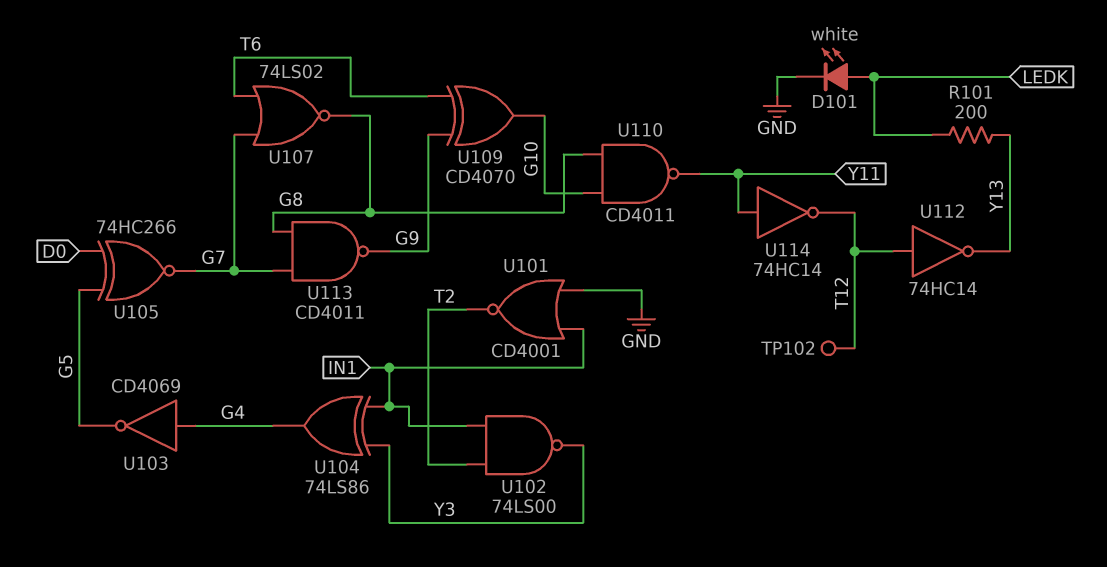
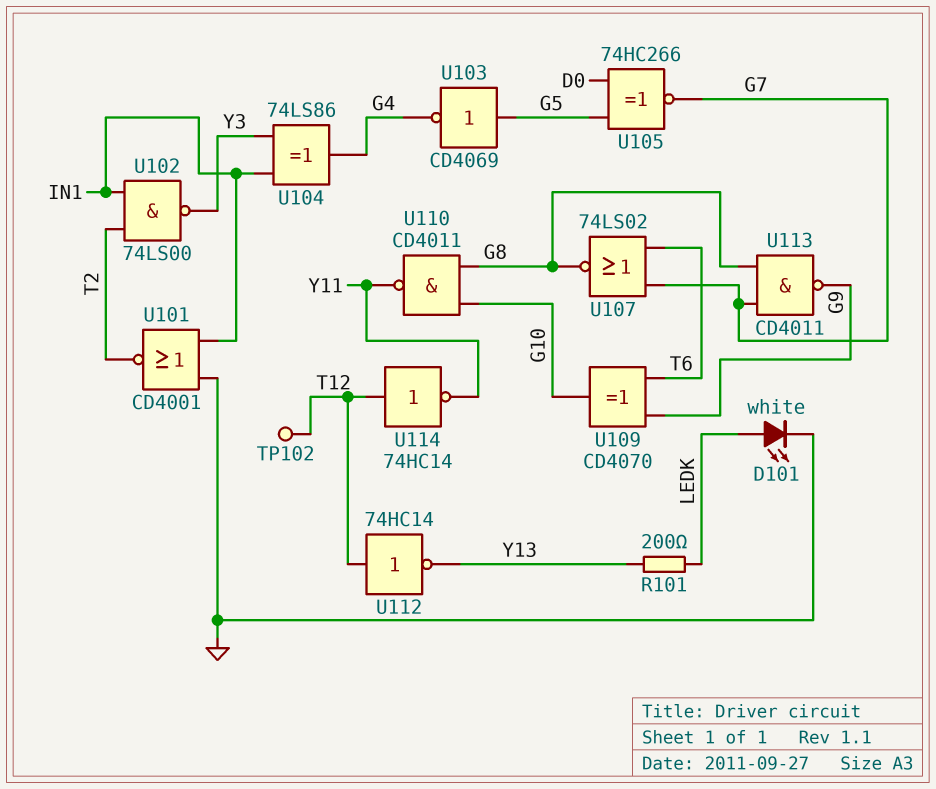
U103: NOT CD4069 (in G4, out G5) -> NOT CD4069 (in G5, out G4)
U114: NOT 74HC14 (in Y11, out T12) -> NOT 74HC14 (in T12, out Y11)

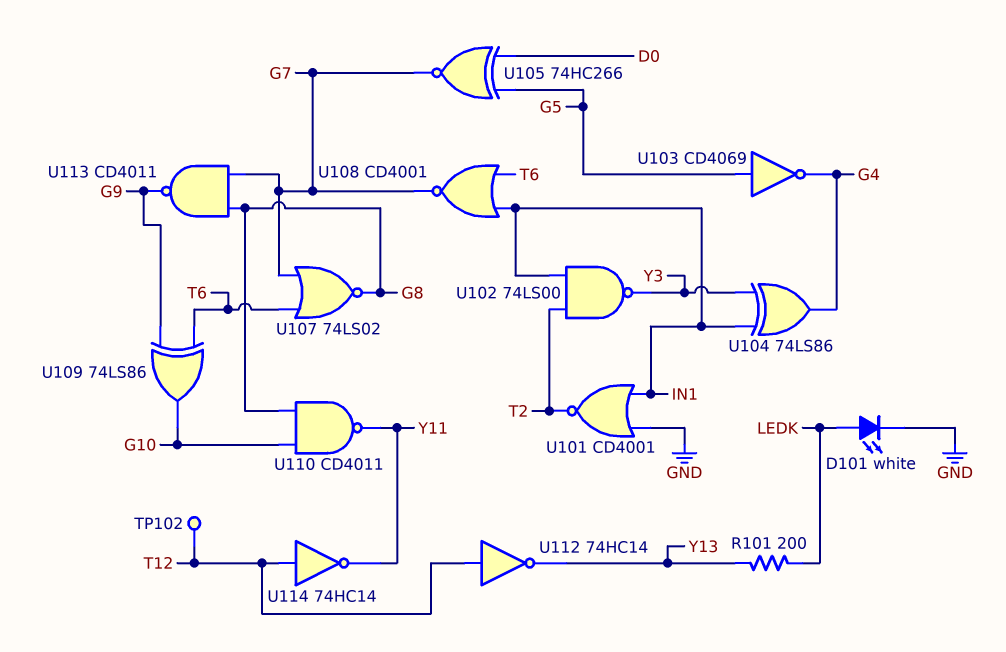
U108: none -> NOR CD4001 (in IN1, in T6, out G7)
U109: XOR CD4070 (in G9, in T6, out G10) -> XOR 74LS86 (in G9, in T6, out G10)

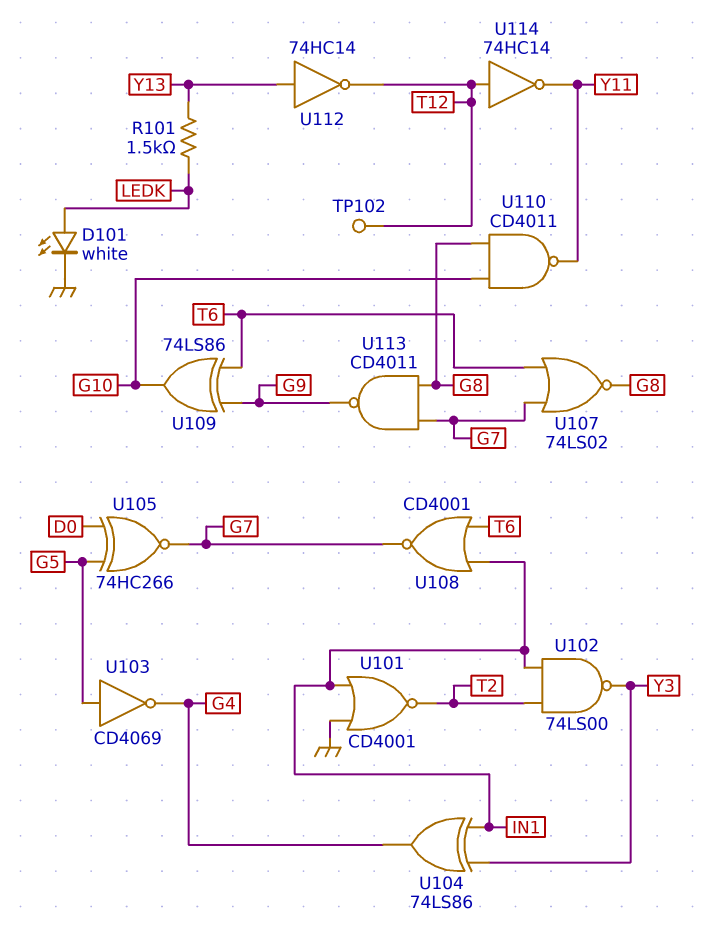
R101: 200 (LEDK, Y13) -> 1.5k (LEDK, Y13)
U112: NOT 74HC14 (in T12, out Y13) -> NOT 74HC14 (in Y13, out T12)

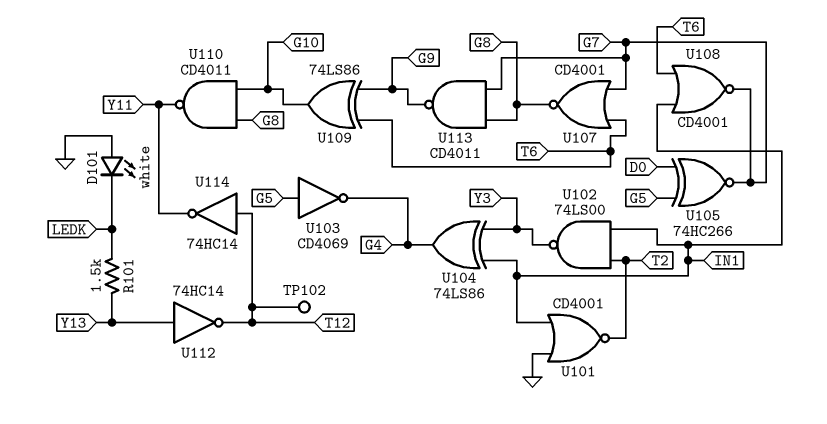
D101: LED white (A LEDK, K GND) -> LED white (A GND, K LEDK)
U107: NOR 74LS02 (in G7, in T6, out G8) -> NOR CD4001 (in G7, in T6, out G8)

